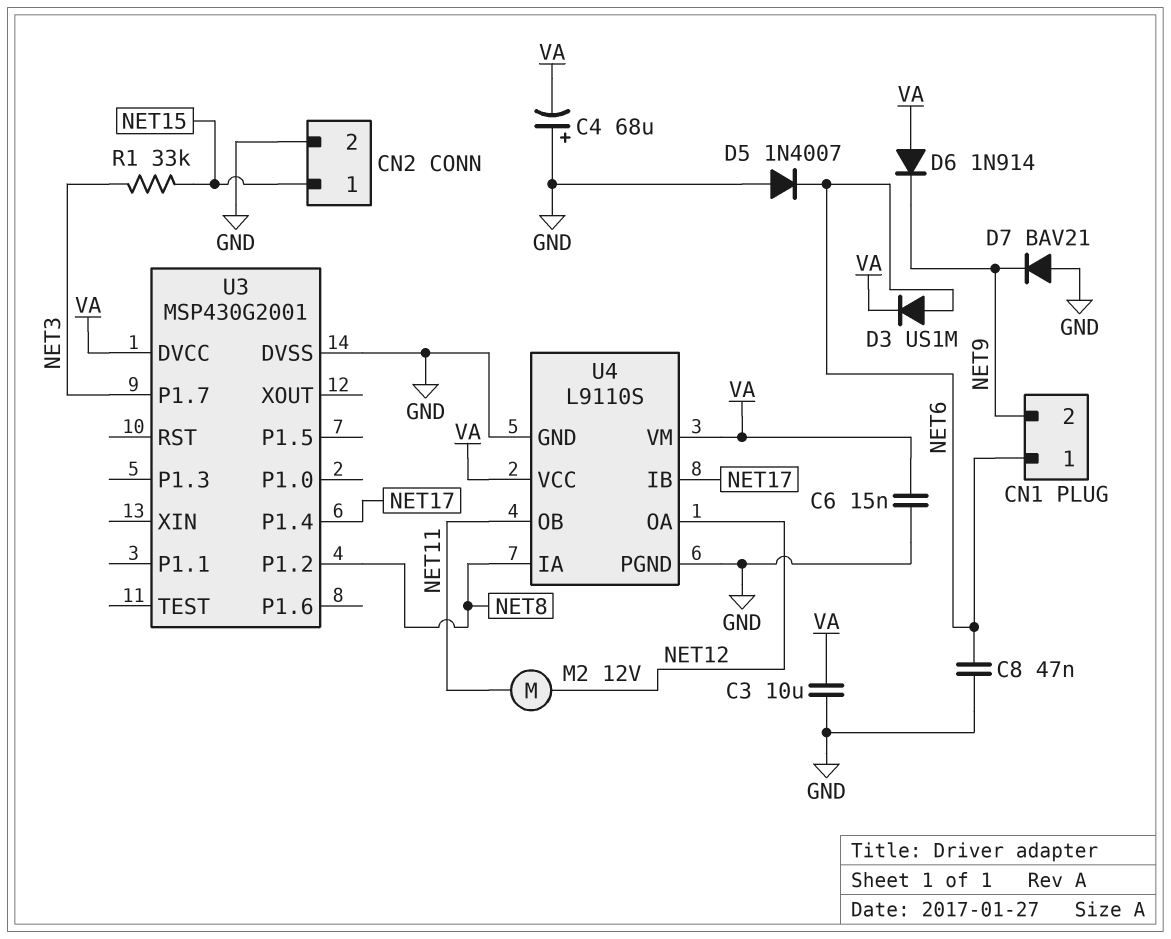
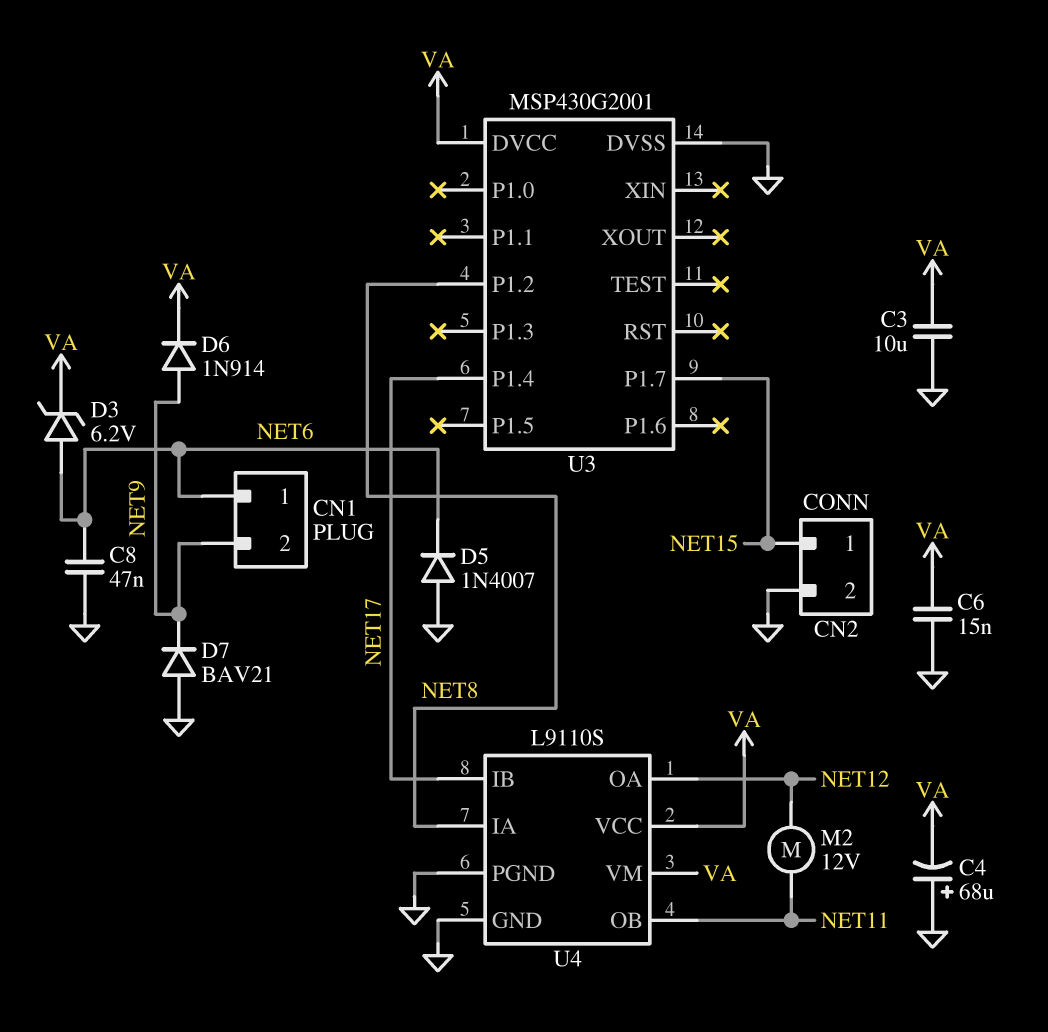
D3: diode US1M (A NET6, K VA) -> zener 6.2V (A NET6, K VA)
D6: diode 1N914 (A VA, K NET9) -> diode 1N914 (A NET9, K VA)
R1: 33k (NET3, NET15) -> none
U3 pin P1.7: NET3 -> NET15

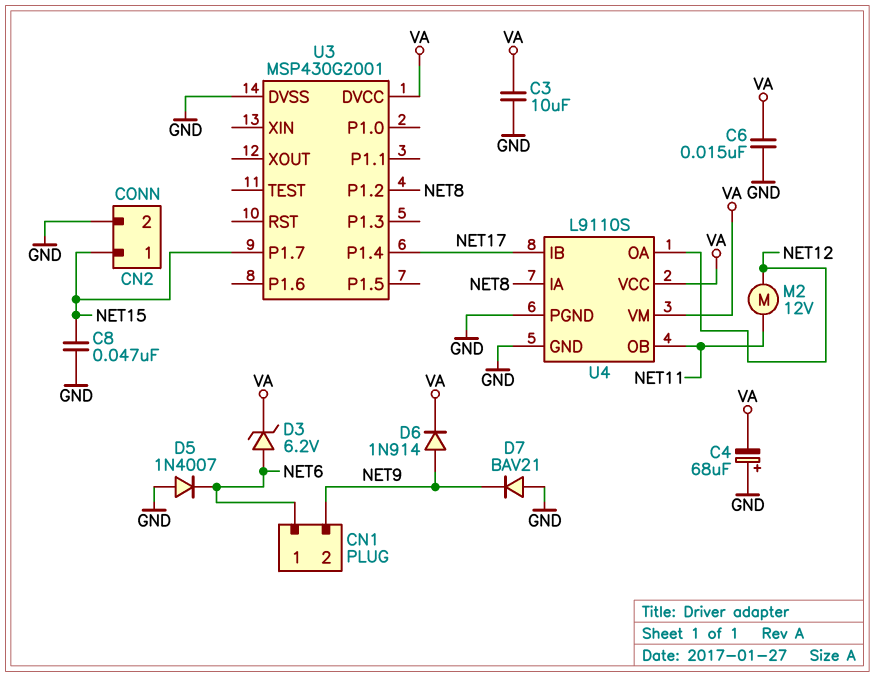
C8: 47nF (GND, NET6) -> 47nF (GND, NET15)

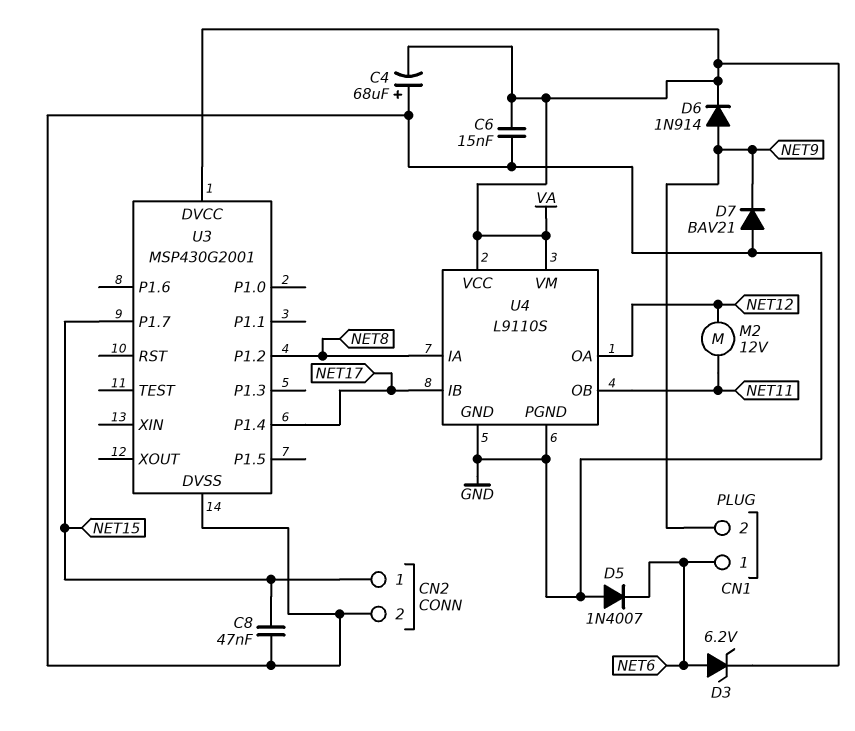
C3: 10uF (GND, VA) -> none

